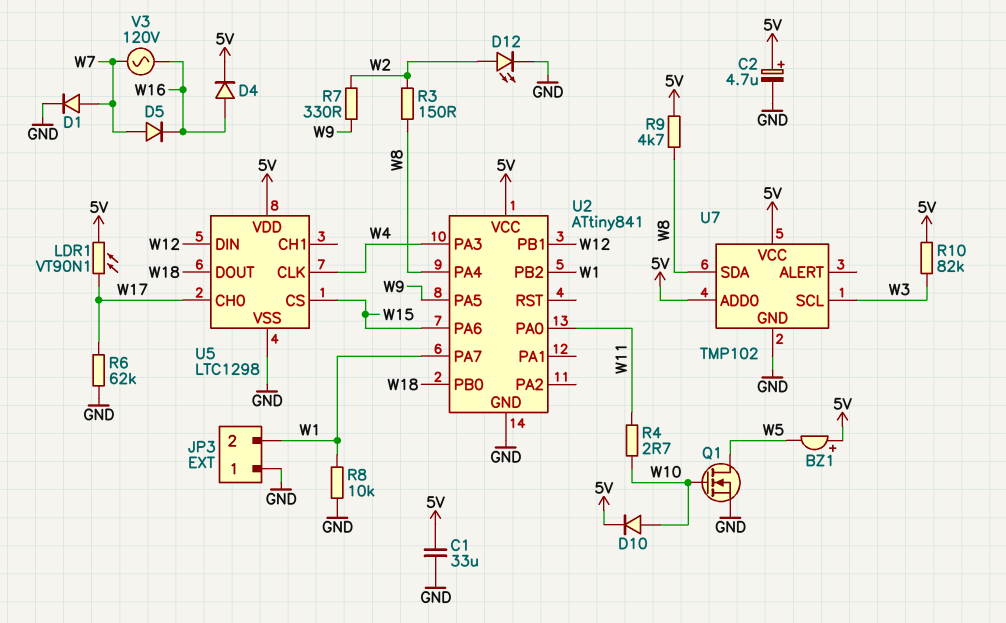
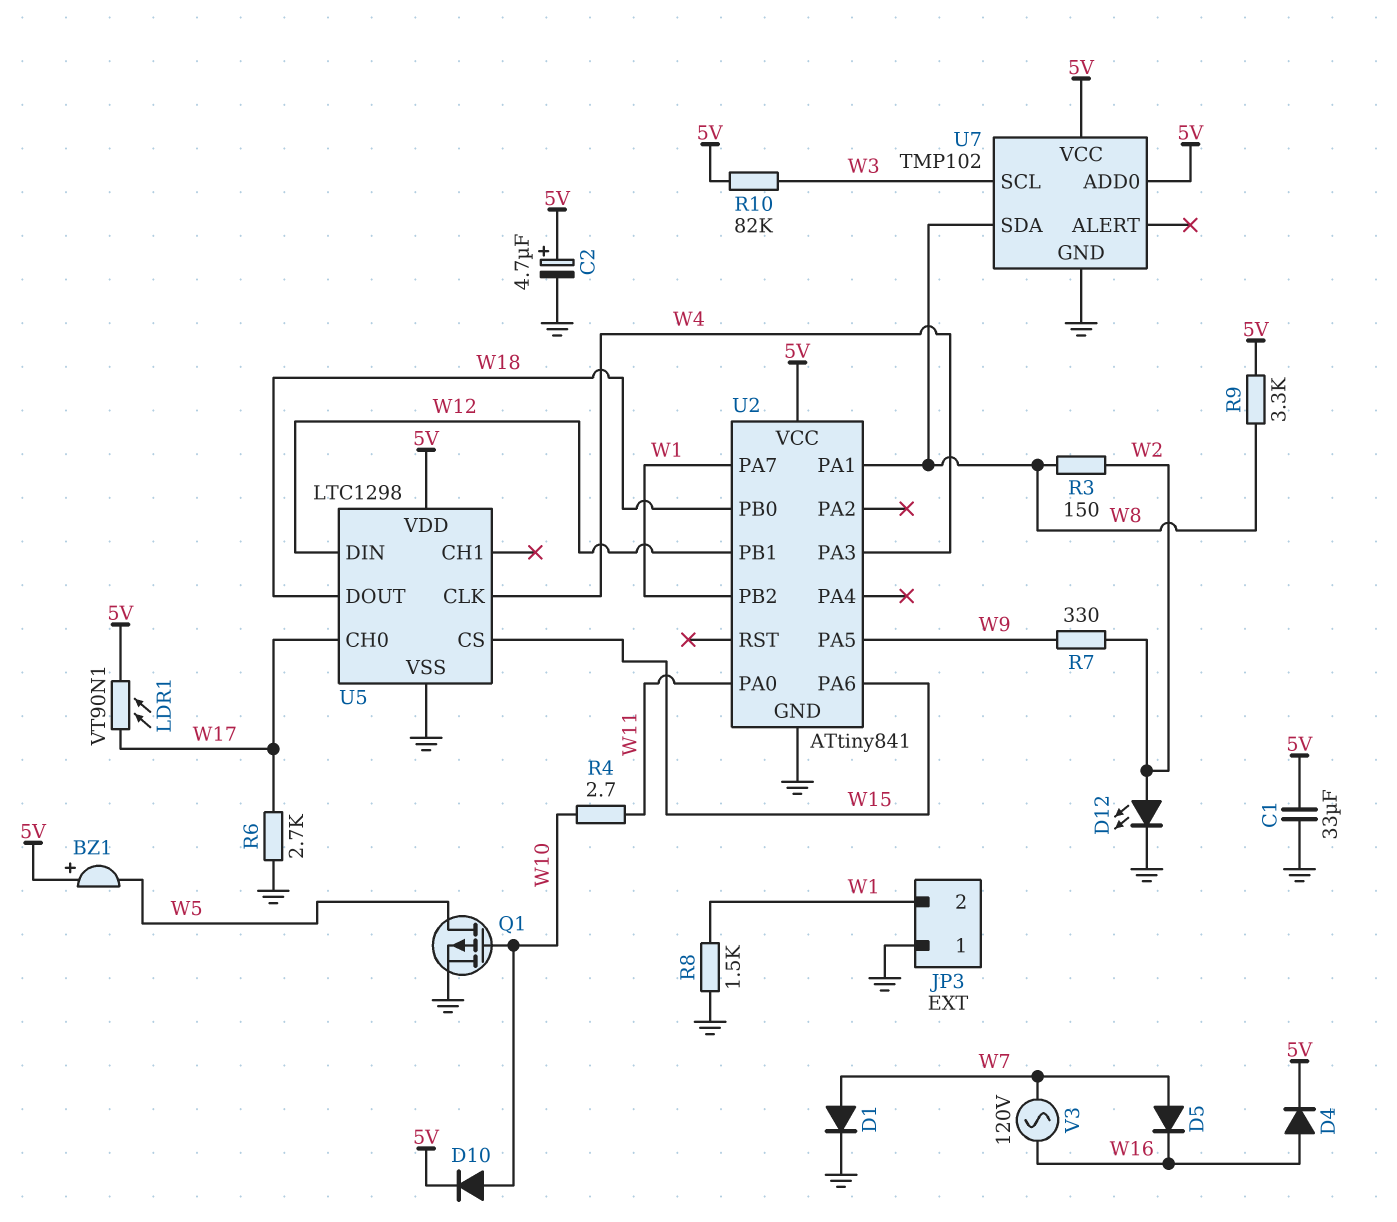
Q1: NMOS (G W10, D W5, S GND) -> PMOS (G W10, D W5, S GND)
R6: 62k (GND, W17) -> 2.7k (GND, W17)
R8: 10k (GND, W1) -> 1.5k (GND, W1)
R9: 4.7k (5V, W8) -> 3.3k (5V, W8)
U2 pin PA1: none -> W8
U2 pin PA4: W8 -> none

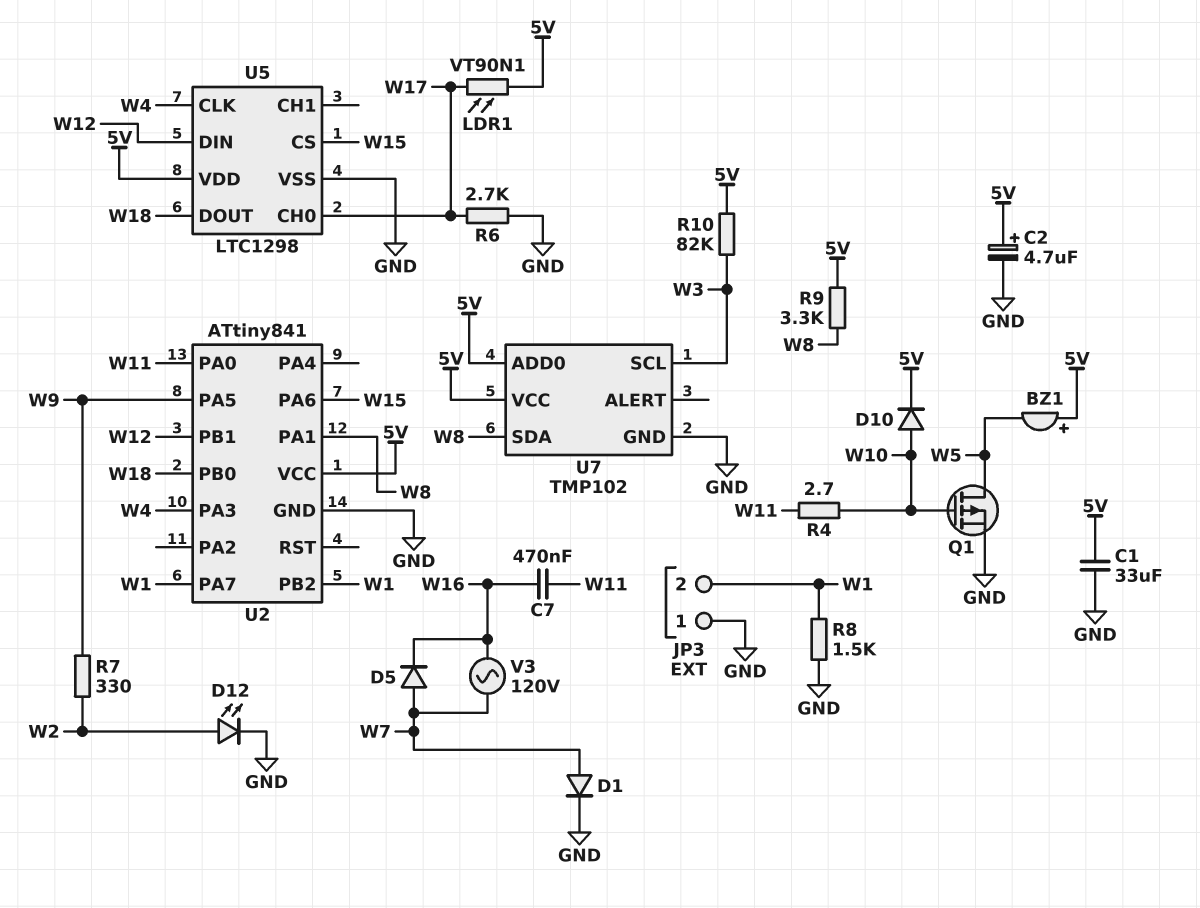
C7: none -> 470nF (W11, W16)
D4: diode (A W16, K 5V) -> none
R3: 150 (W2, W8) -> none

